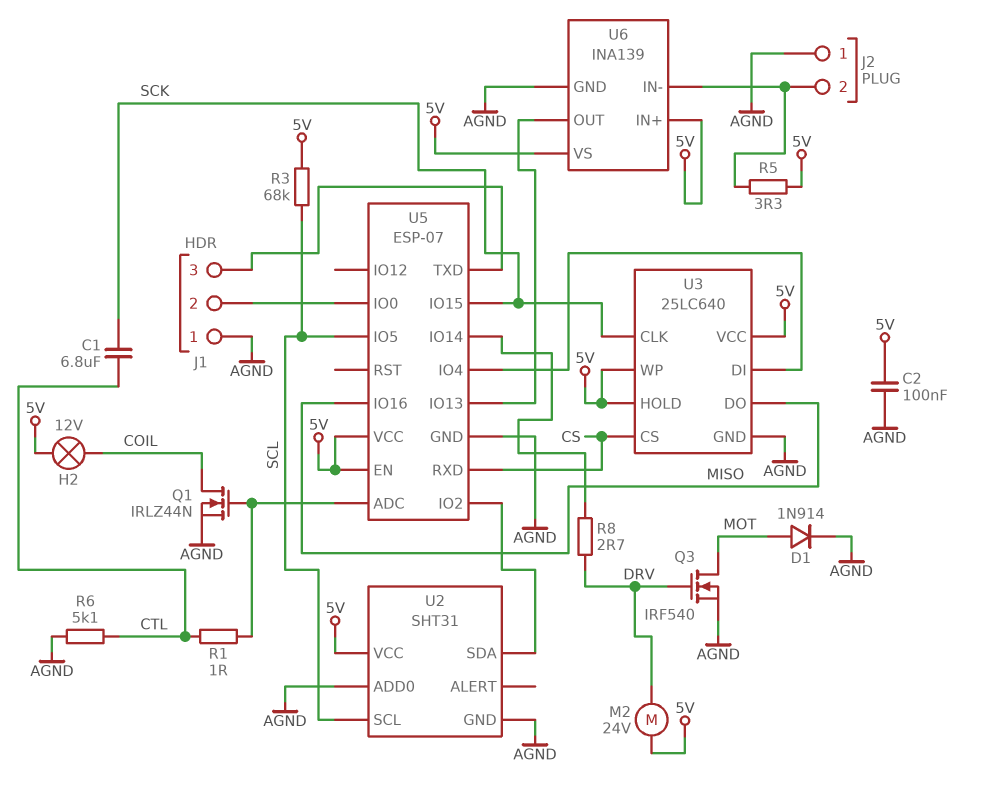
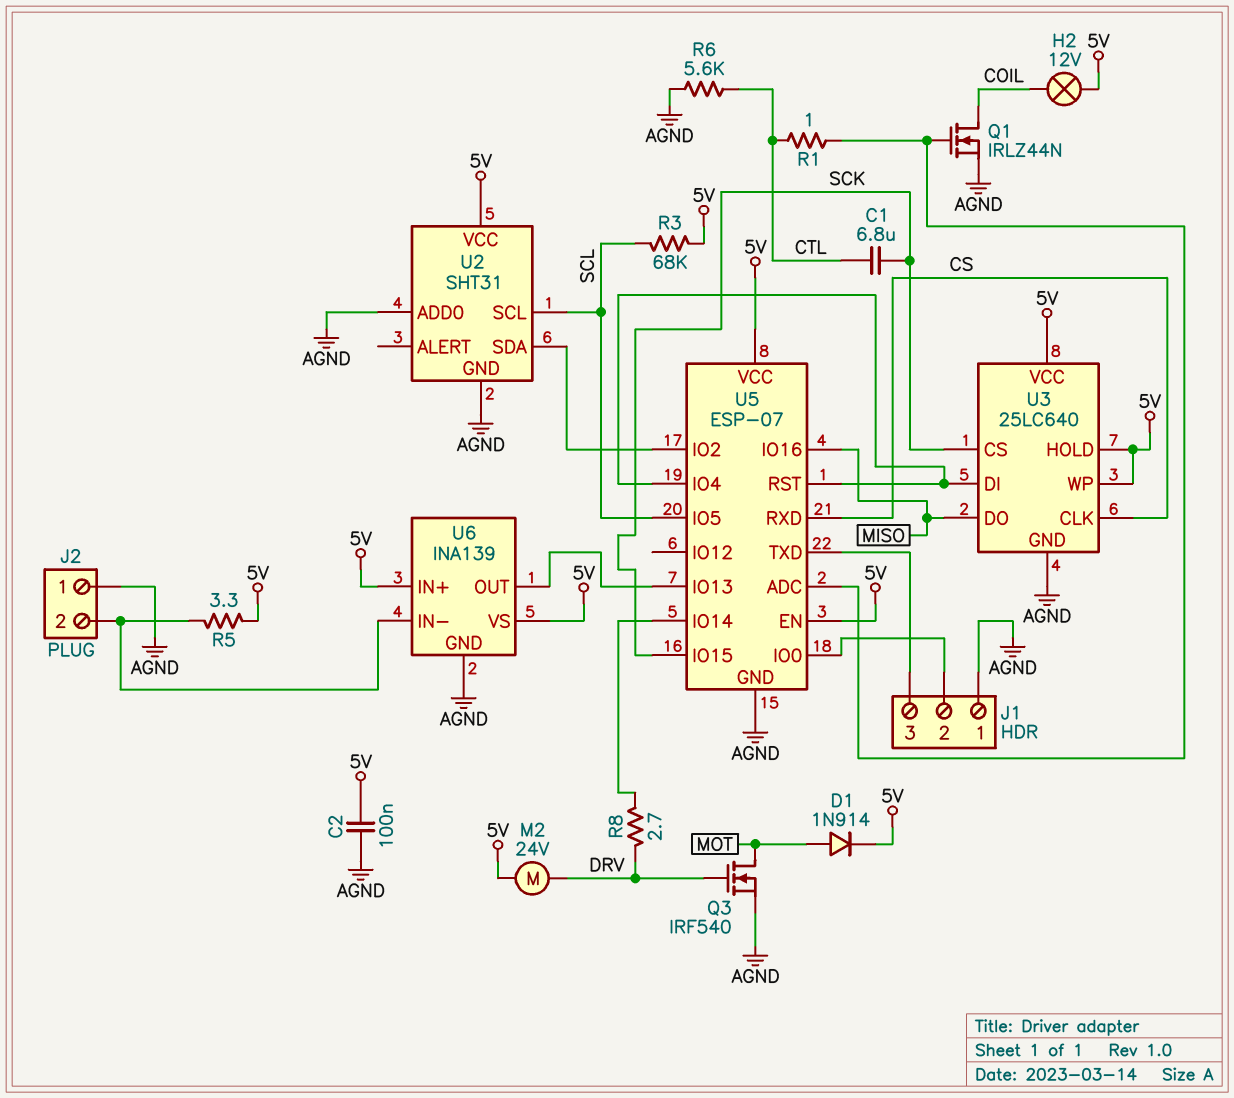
D1: diode 1N914 (A MOT, K AGND) -> diode 1N914 (A MOT, K 5V)
R6: 5.1k (AGND, CTL) -> 5.6k (AGND, CTL)
U3 pin CLK: SCK -> CS
U3 pin CS: CS -> SCK
U5 pin RST: none -> U3/DI

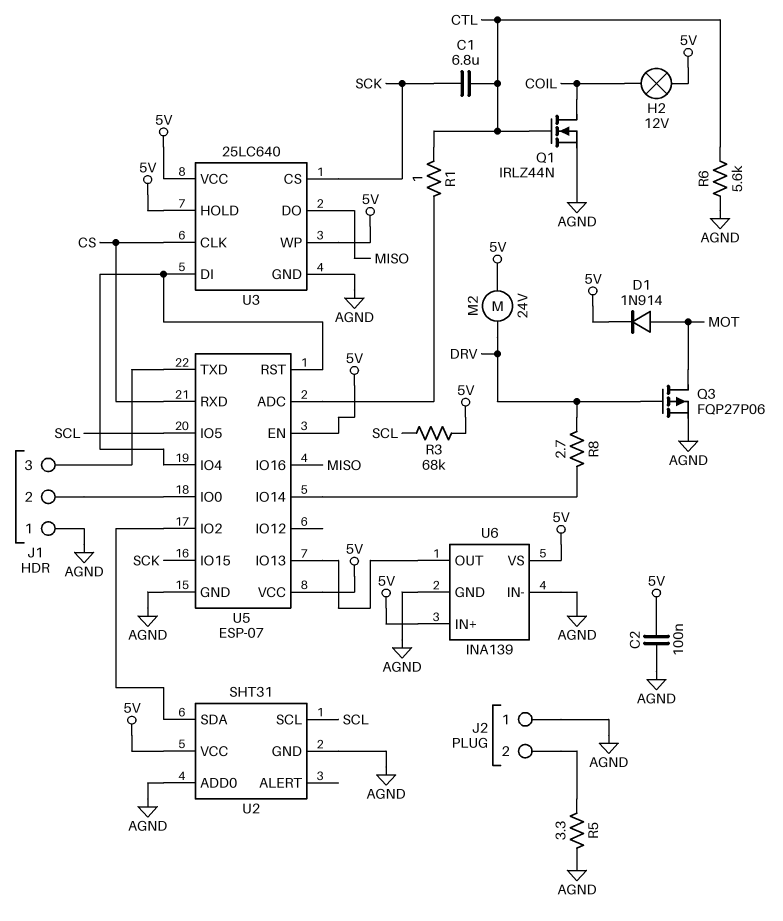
Q1: NMOS IRLZ44N (G U5/ADC, D COIL, S AGND) -> NMOS IRLZ44N (G CTL, D COIL, S AGND)
Q3: NMOS IRF540 (G DRV, D MOT, S AGND) -> PMOS FQP27P06 (G DRV, D MOT, S AGND)
R5: 3.3 (5V, J2/2) -> 3.3 (AGND, J2/2)
U6 pin IN-: J2/2 -> AGND

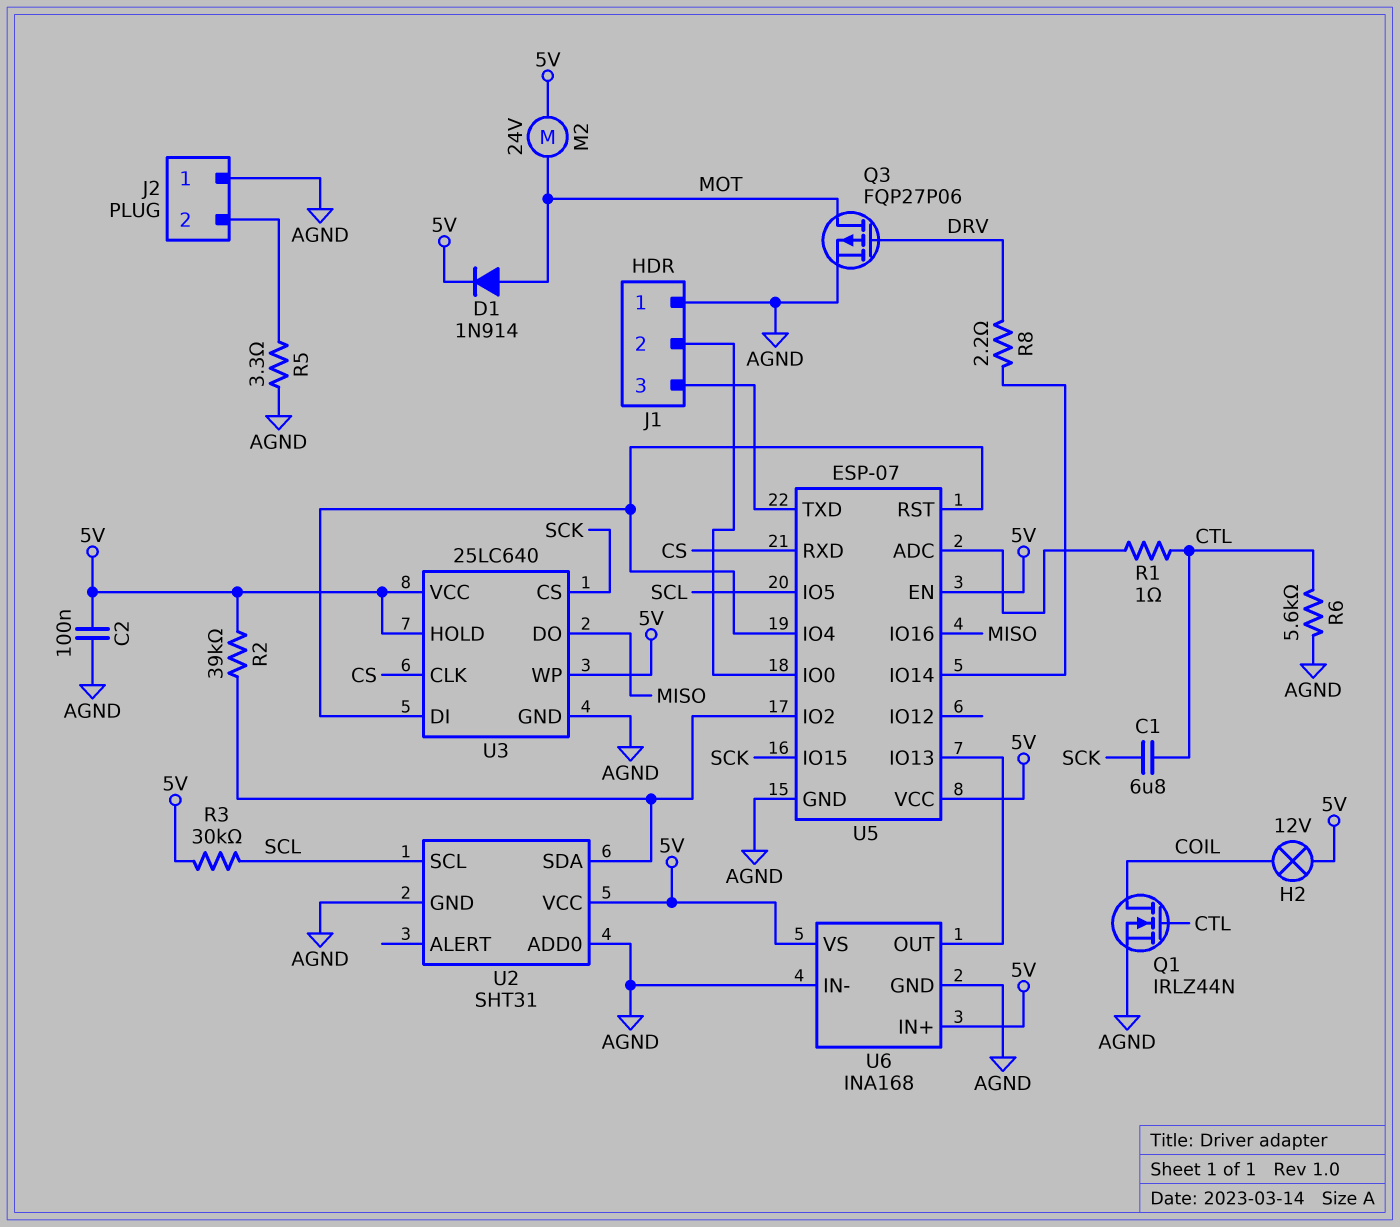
M2: motor 24V (5V, DRV) -> motor 24V (5V, MOT)
R2: none -> 39k (5V, U2/SDA)
R3: 68k (5V, SCL) -> 30k (5V, SCL)
R8: 2.7 (DRV, U5/IO14) -> 2.2 (DRV, U5/IO14)
U6: INA139 -> INA168

